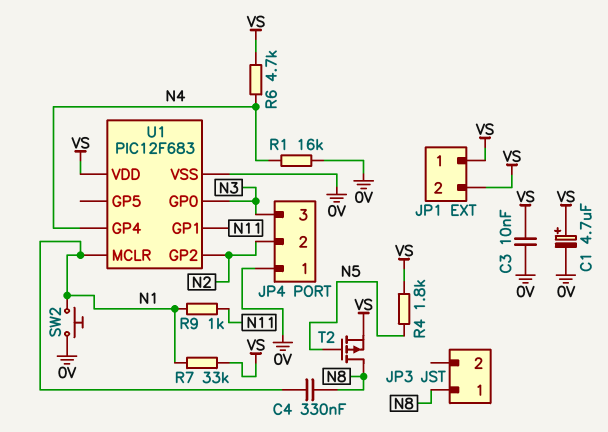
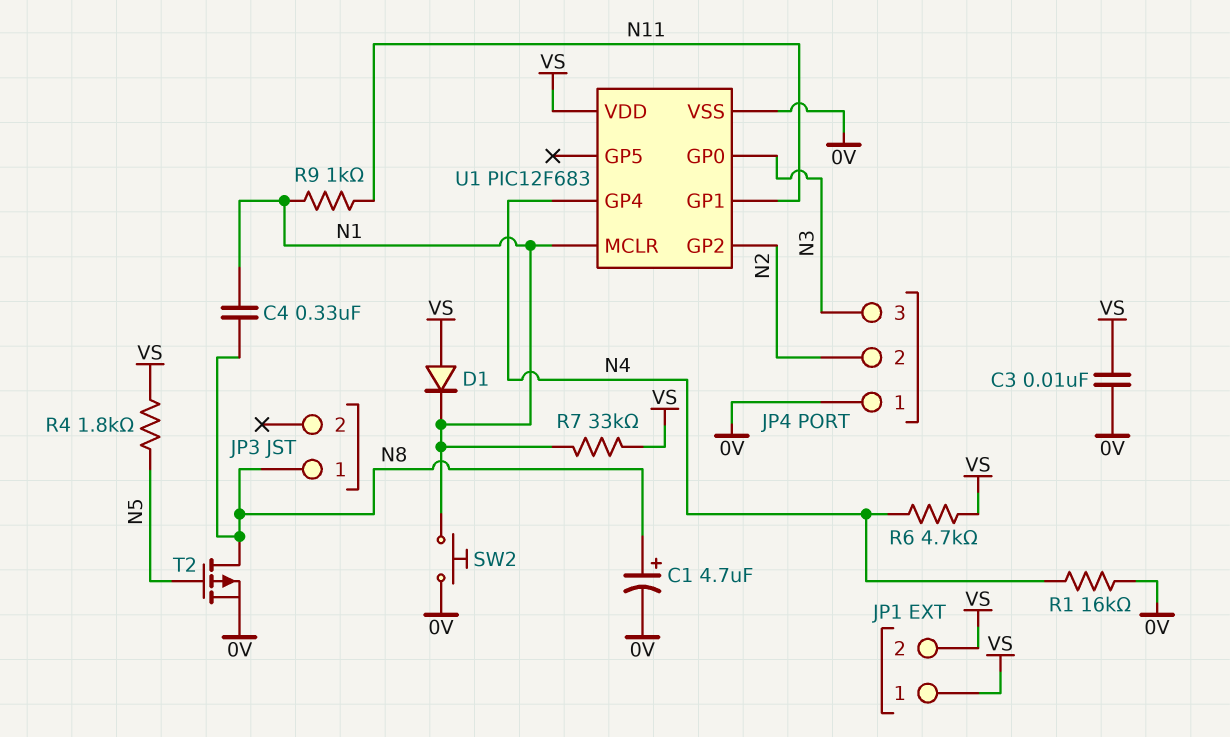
C1: 4.7uF (plus VS, minus 0V) -> 4.7uF (plus N8, minus 0V)
D1: none -> diode (A VS, K N1)
T2: PMOS (G N5, D N8, S VS) -> PMOS (G N5, D N8, S 0V)

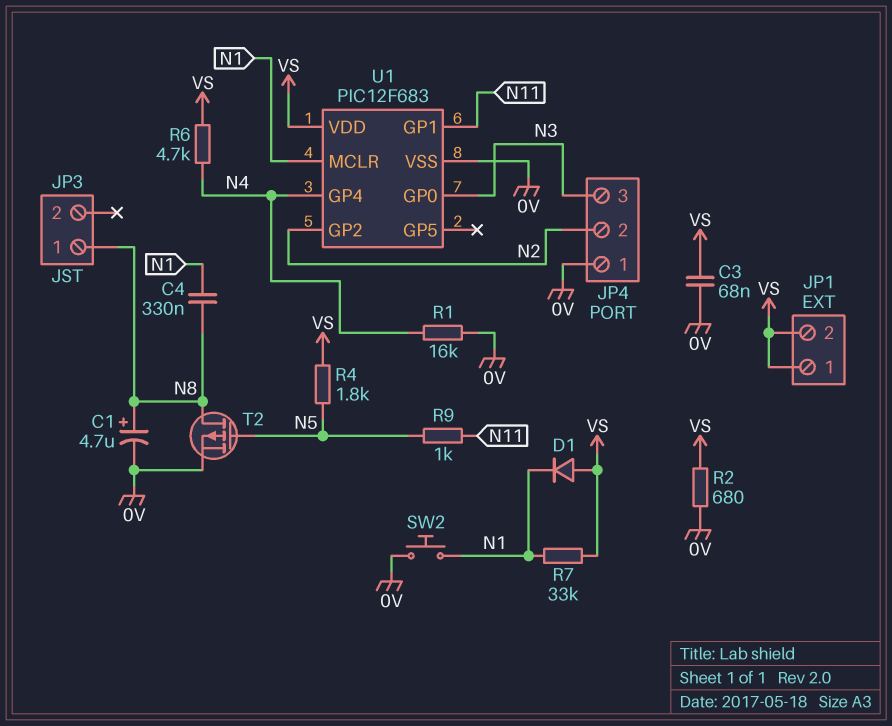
C3: 10nF (0V, VS) -> 68nF (0V, VS)
R2: none -> 680 (0V, VS)
R9: 1k (N1, N11) -> 1k (N5, N11)

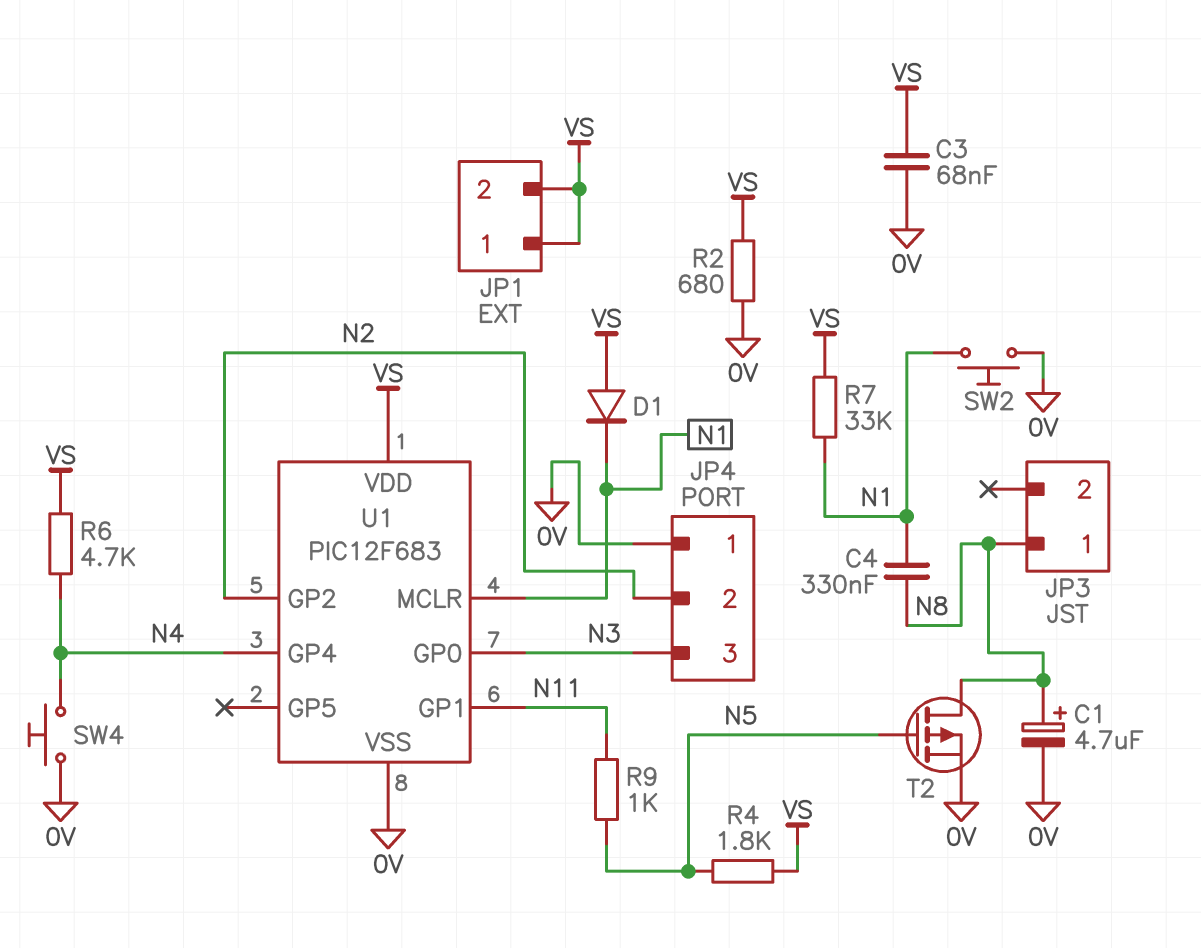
R1: 16k (0V, N4) -> none
SW4: none -> button (0V, N4)

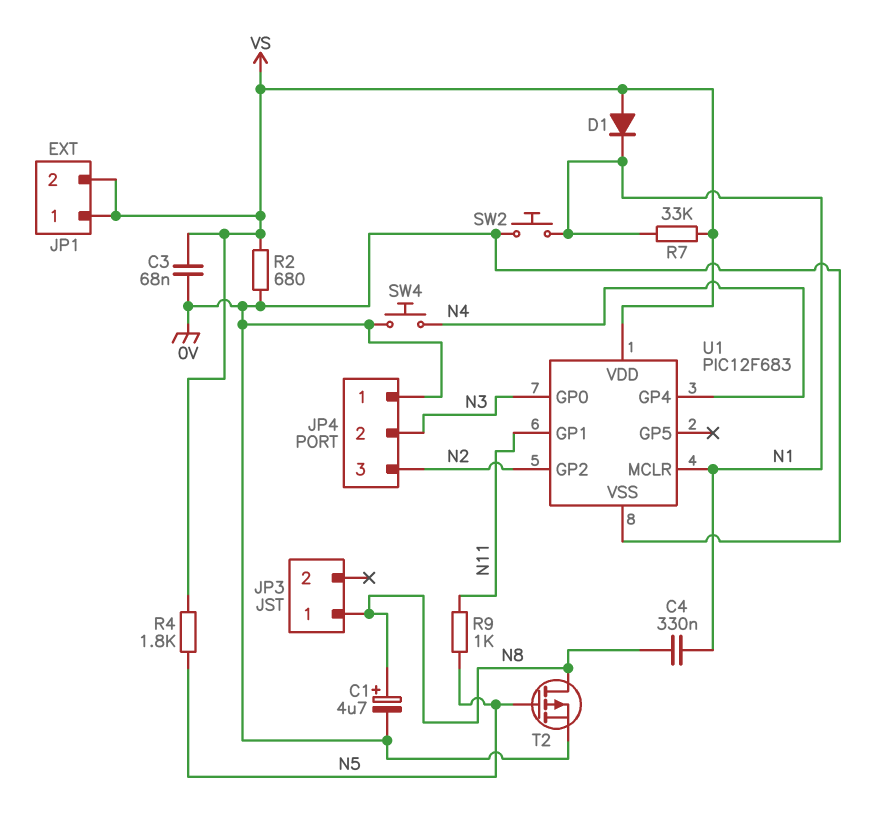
JP4 pin 2: N2 -> N3
JP4 pin 3: N3 -> N2
R6: 4.7k (N4, VS) -> none

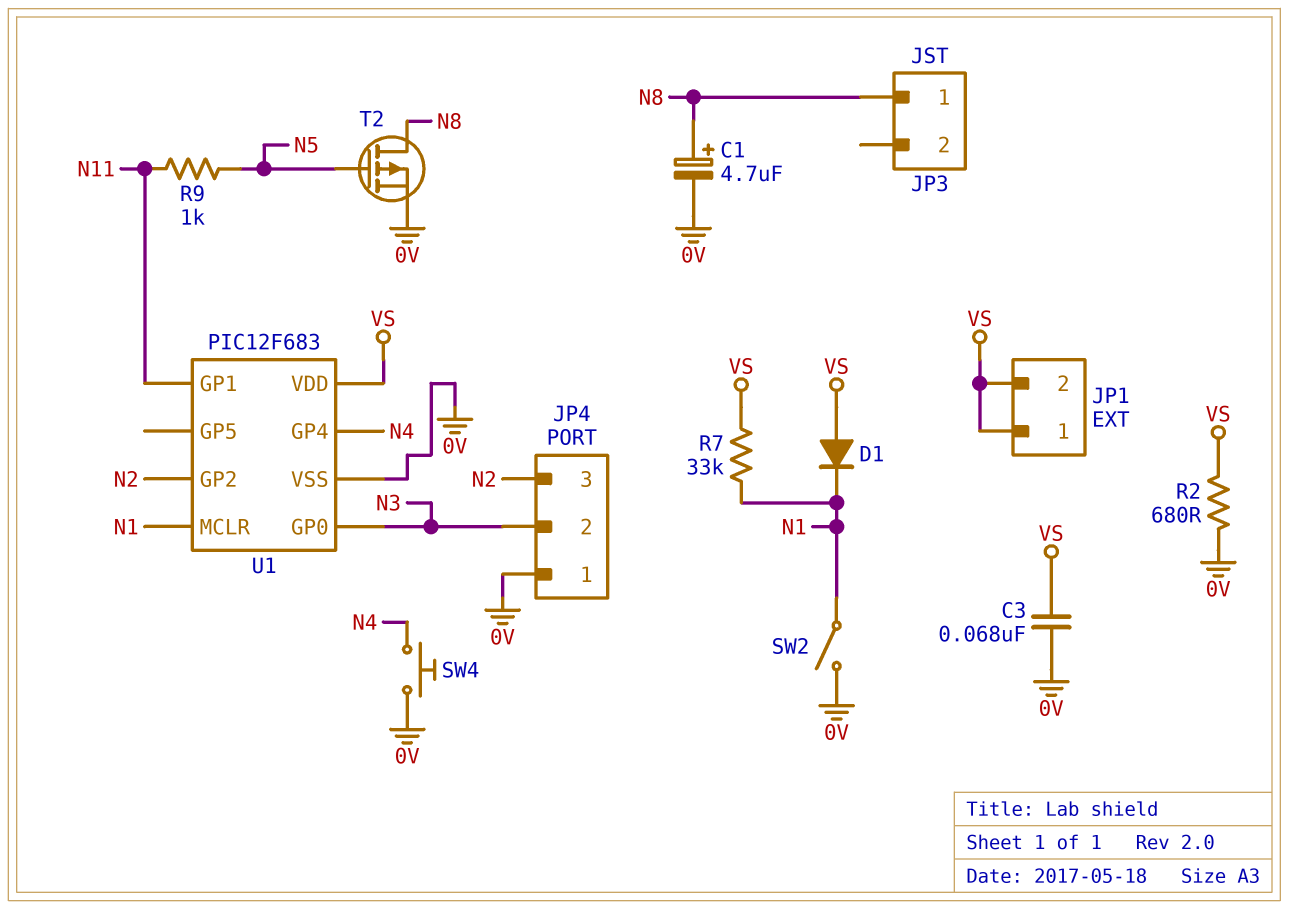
C4: 330nF (N1, N8) -> none
R4: 1.8k (N5, VS) -> none
SW2: button (0V, N1) -> switch (0V, N1)

